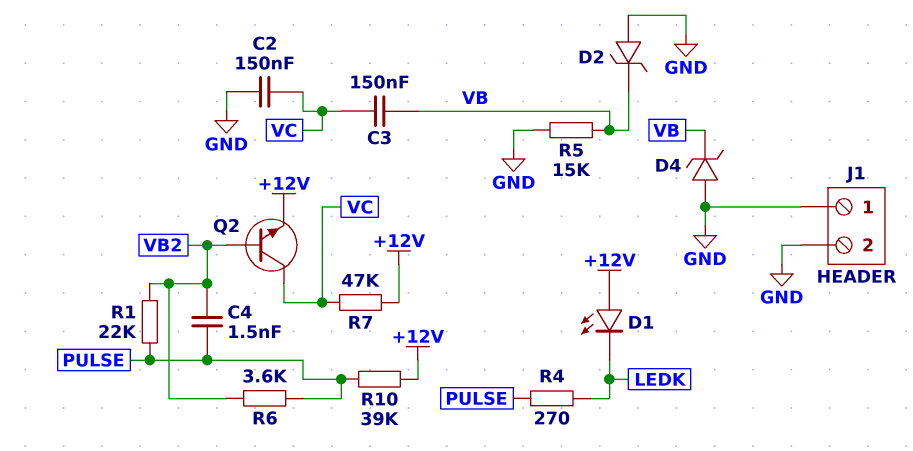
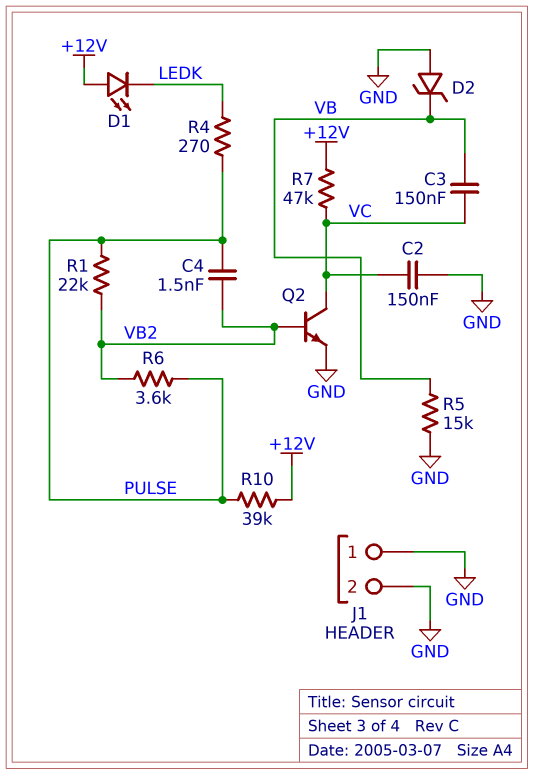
D4: zener (A GND, K VB) -> none
Q2: NPN (B VB2, C VC, E +12V) -> NPN (B VB2, C VC, E GND)

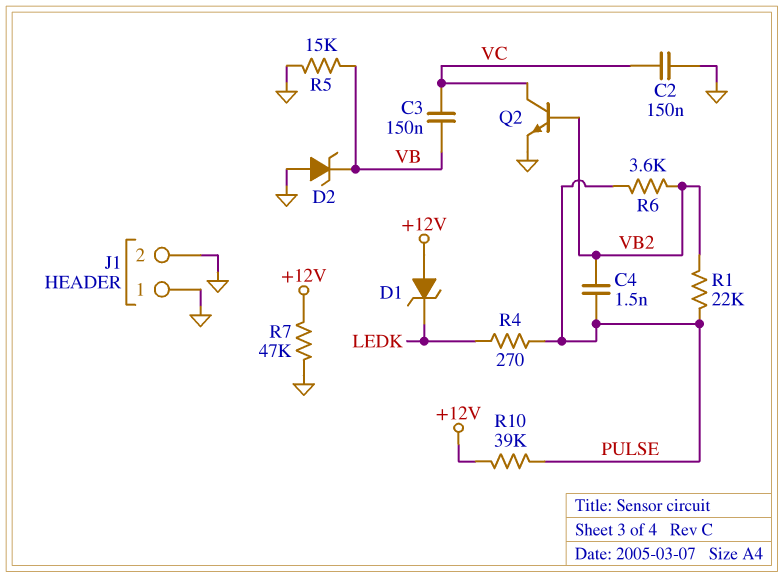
D1: LED (A +12V, K LEDK) -> zener (A +12V, K LEDK)
R7: 47k (+12V, VC) -> 47k (+12V, GND)

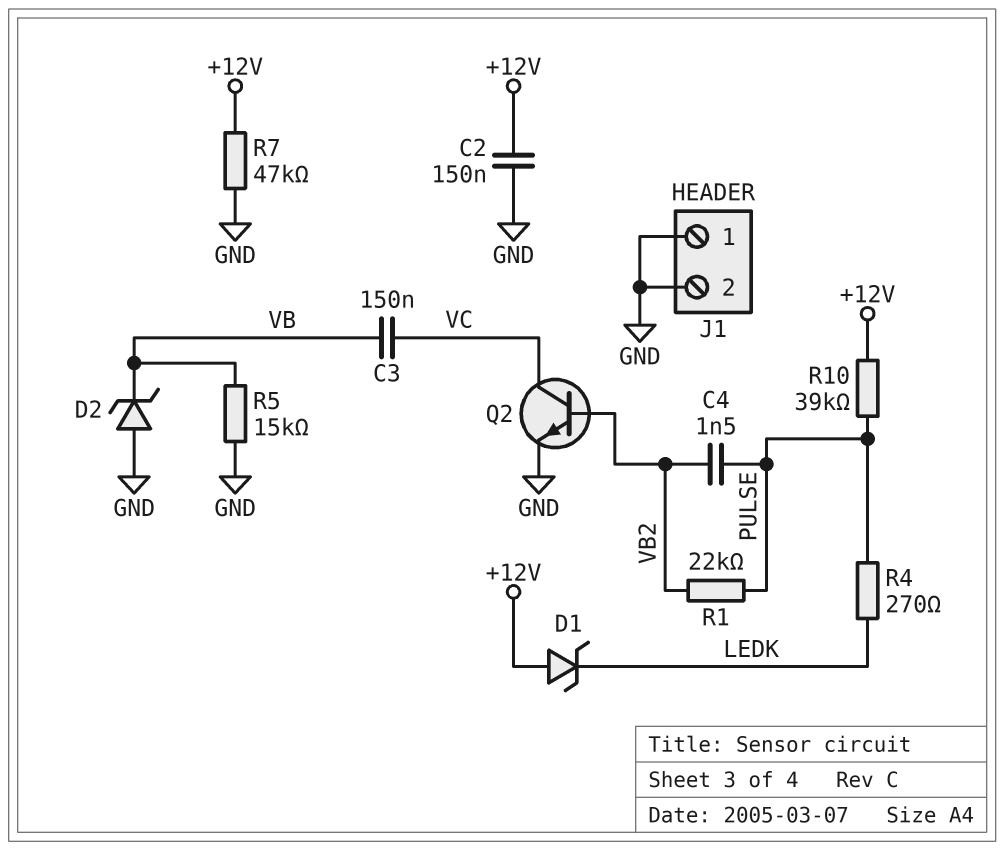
C2: 150nF (GND, VC) -> 150nF (+12V, GND)
R6: 3.6k (PULSE, VB2) -> none

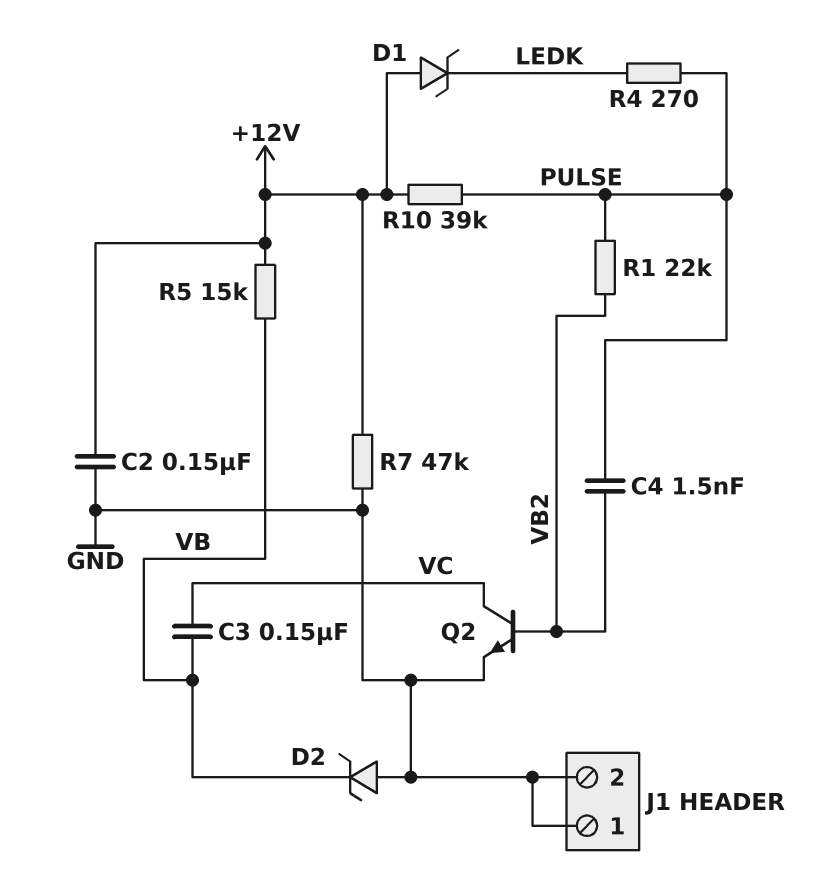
R5: 15k (GND, VB) -> 15k (+12V, VB)

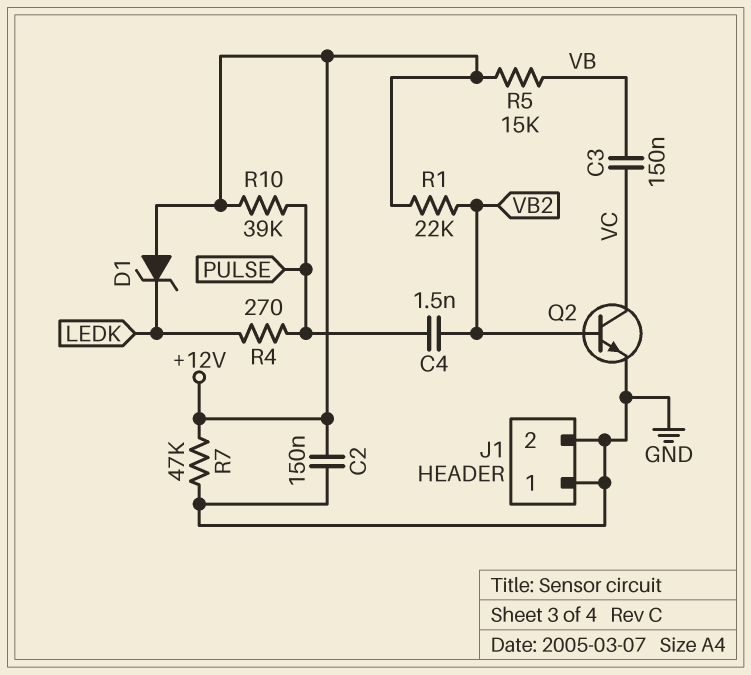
D2: zener (A GND, K VB) -> none
R1: 22k (PULSE, VB2) -> 22k (+12V, VB2)

